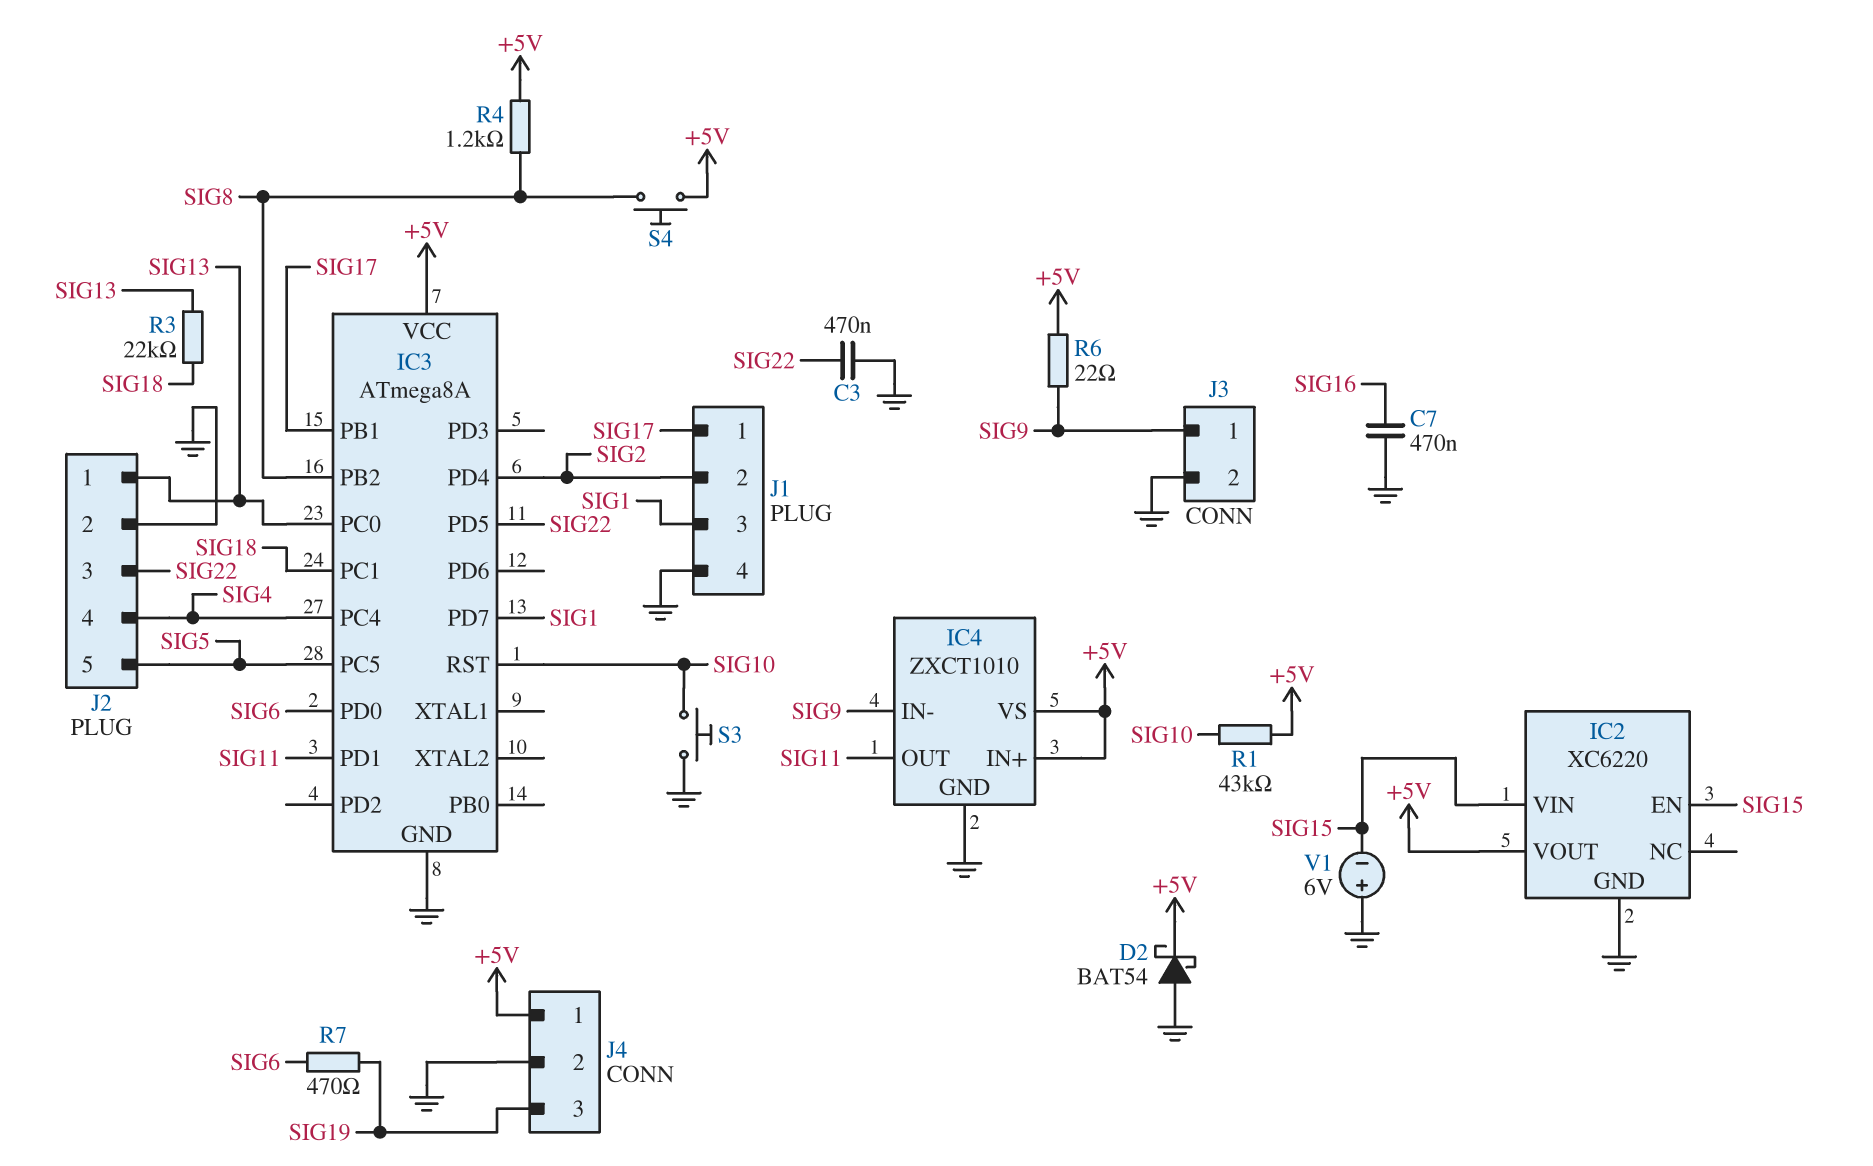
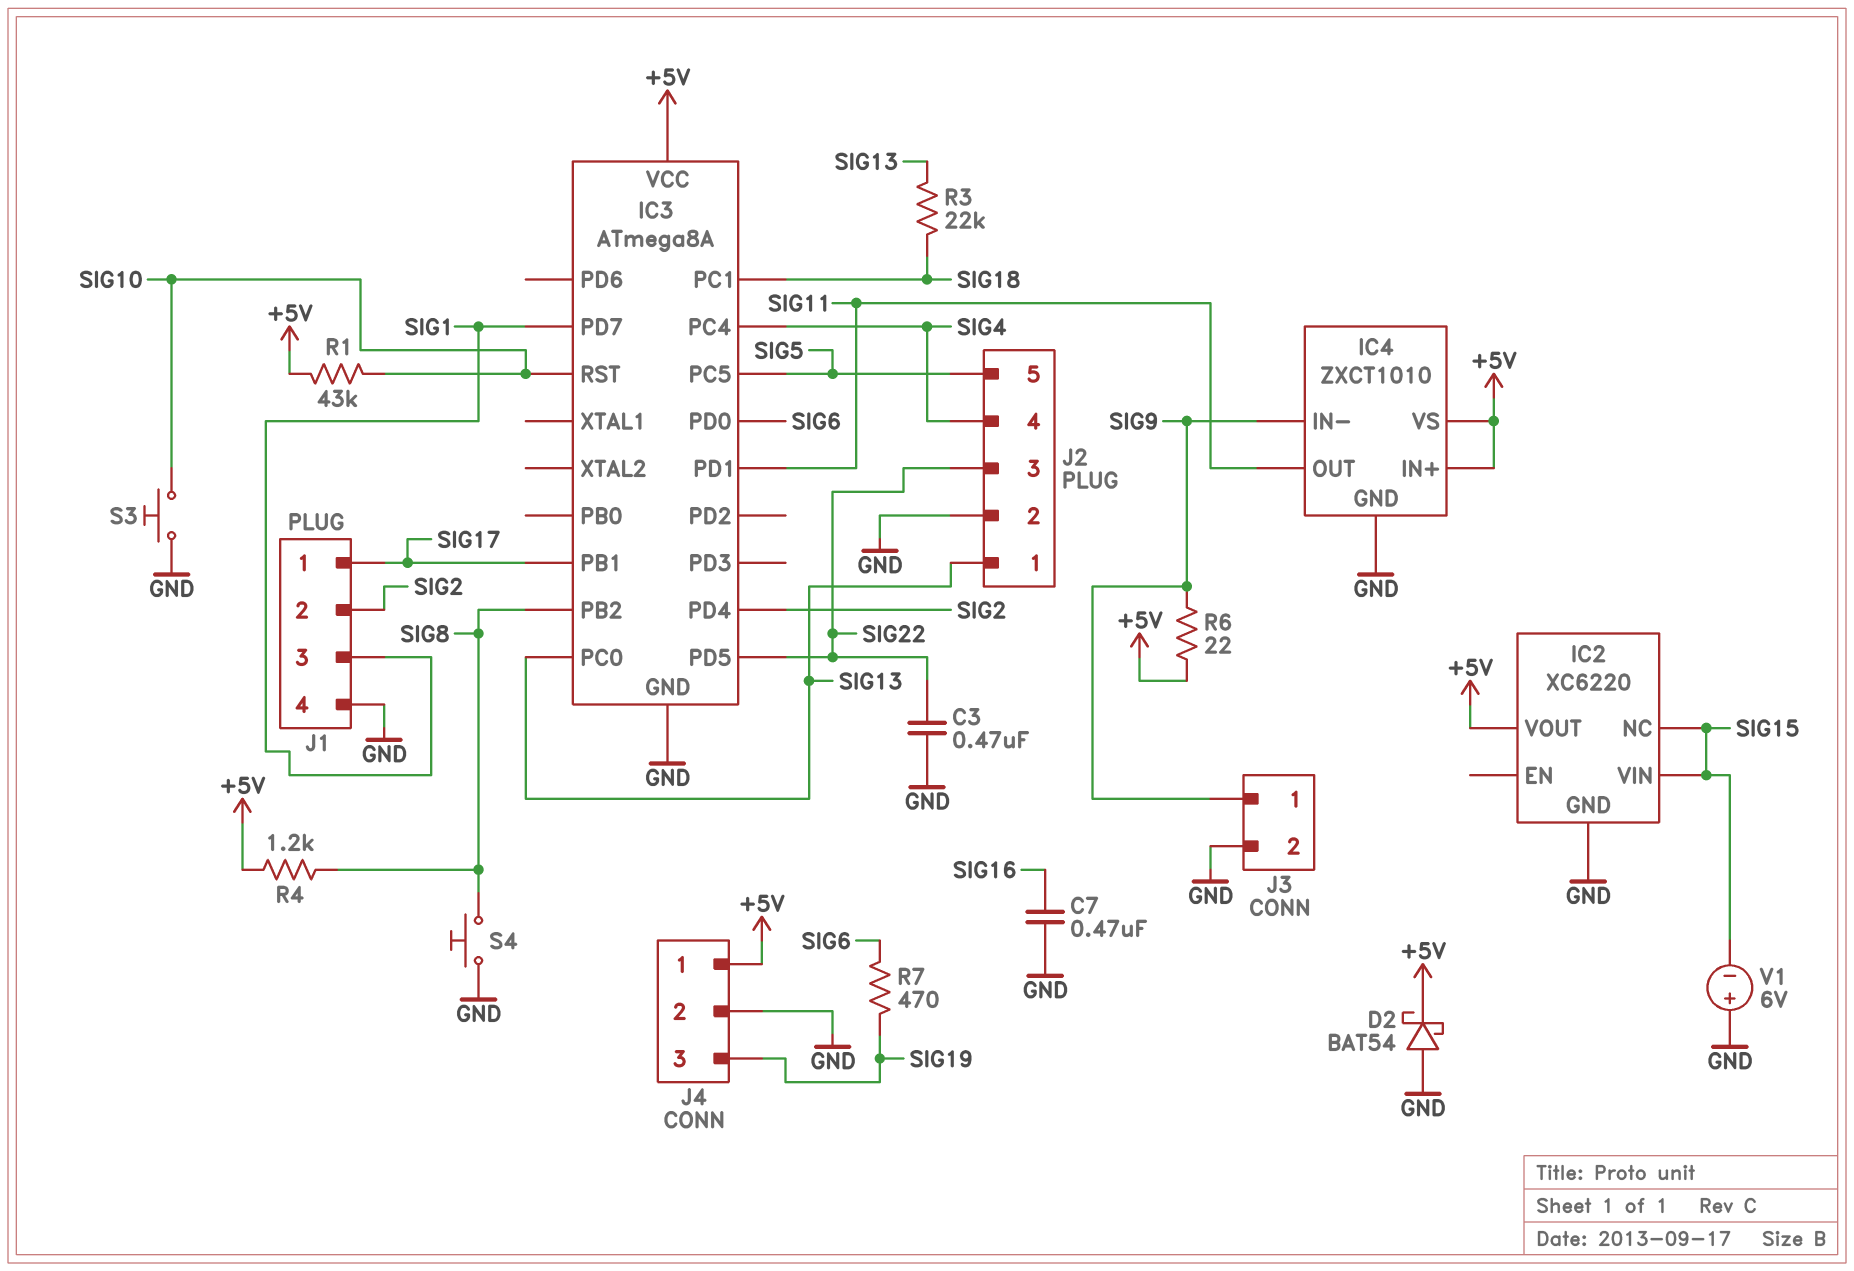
IC2 pin EN: SIG15 -> none
IC2 pin NC: none -> SIG15
S4: button (+5V, SIG8) -> button (GND, SIG8)

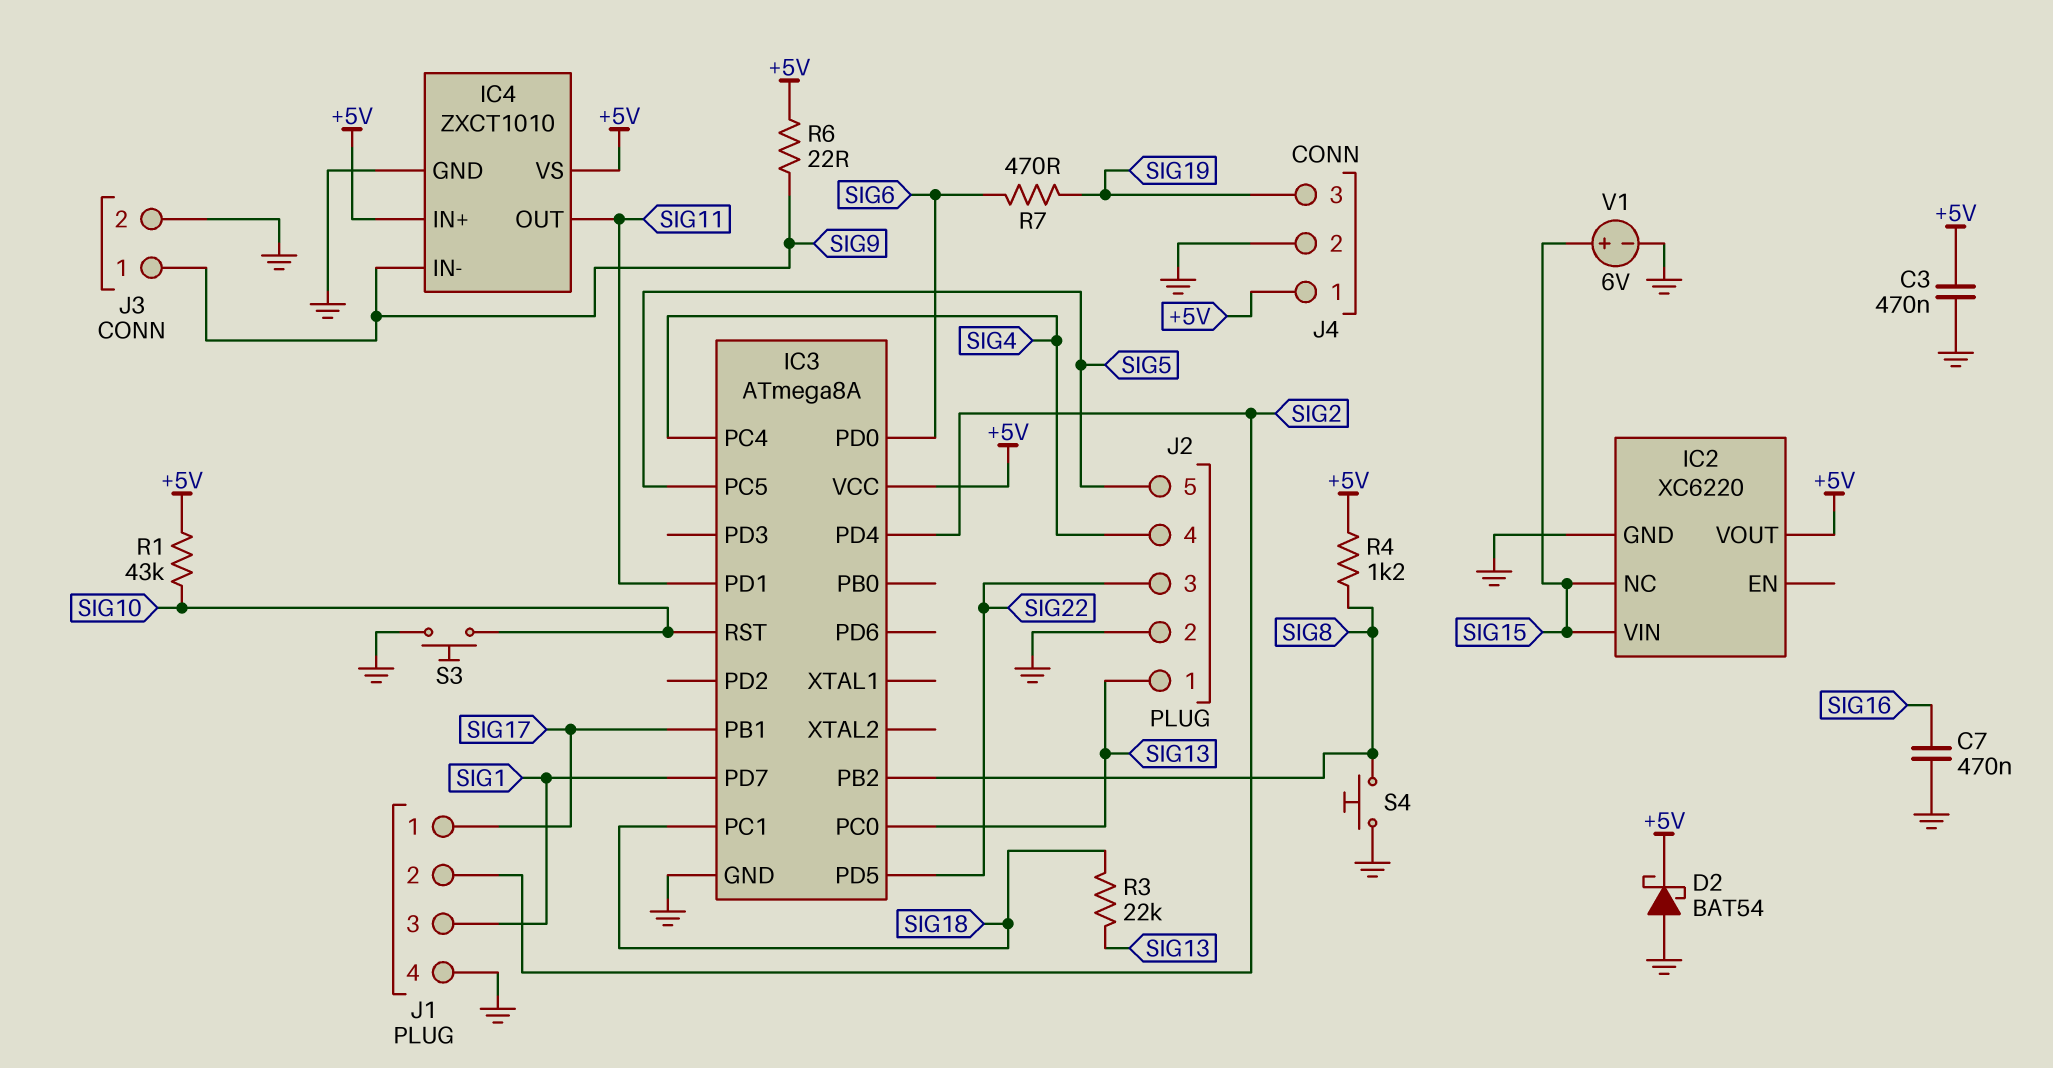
C3: 470nF (GND, SIG22) -> 470nF (+5V, GND)
V1: 6V (plus GND, minus SIG15) -> 6V (plus SIG15, minus GND)

